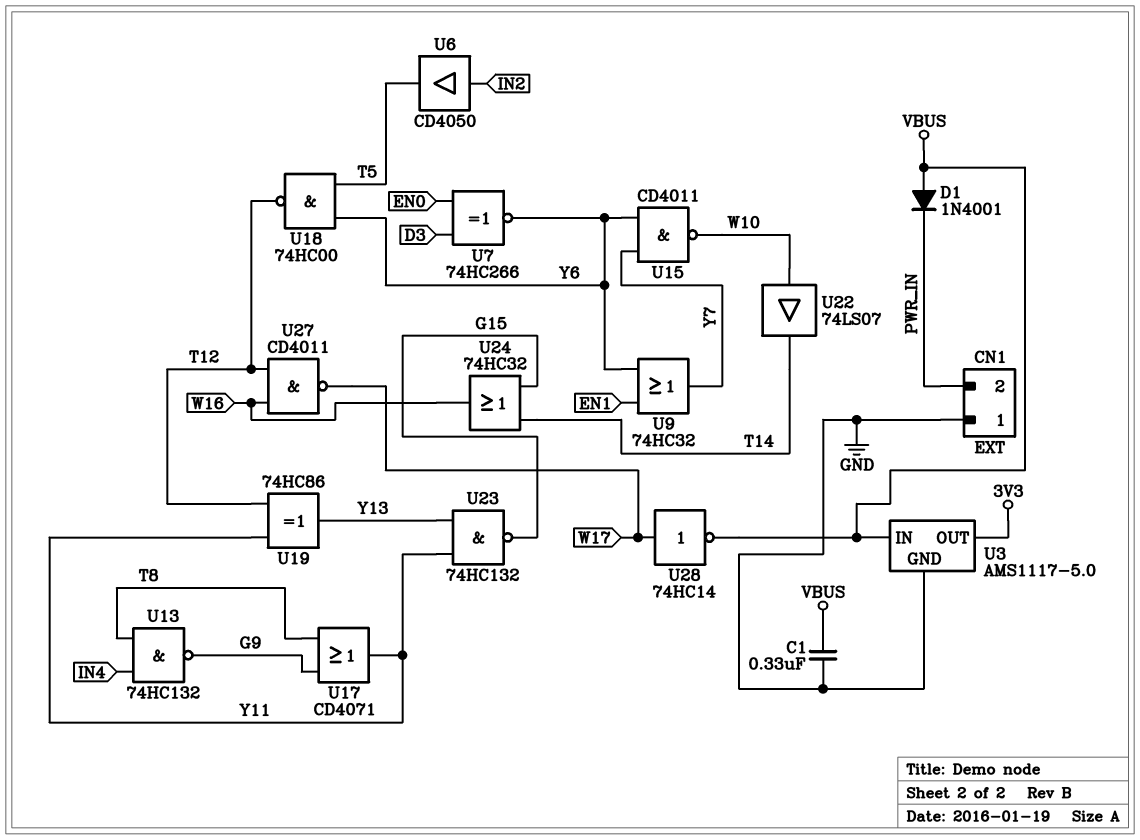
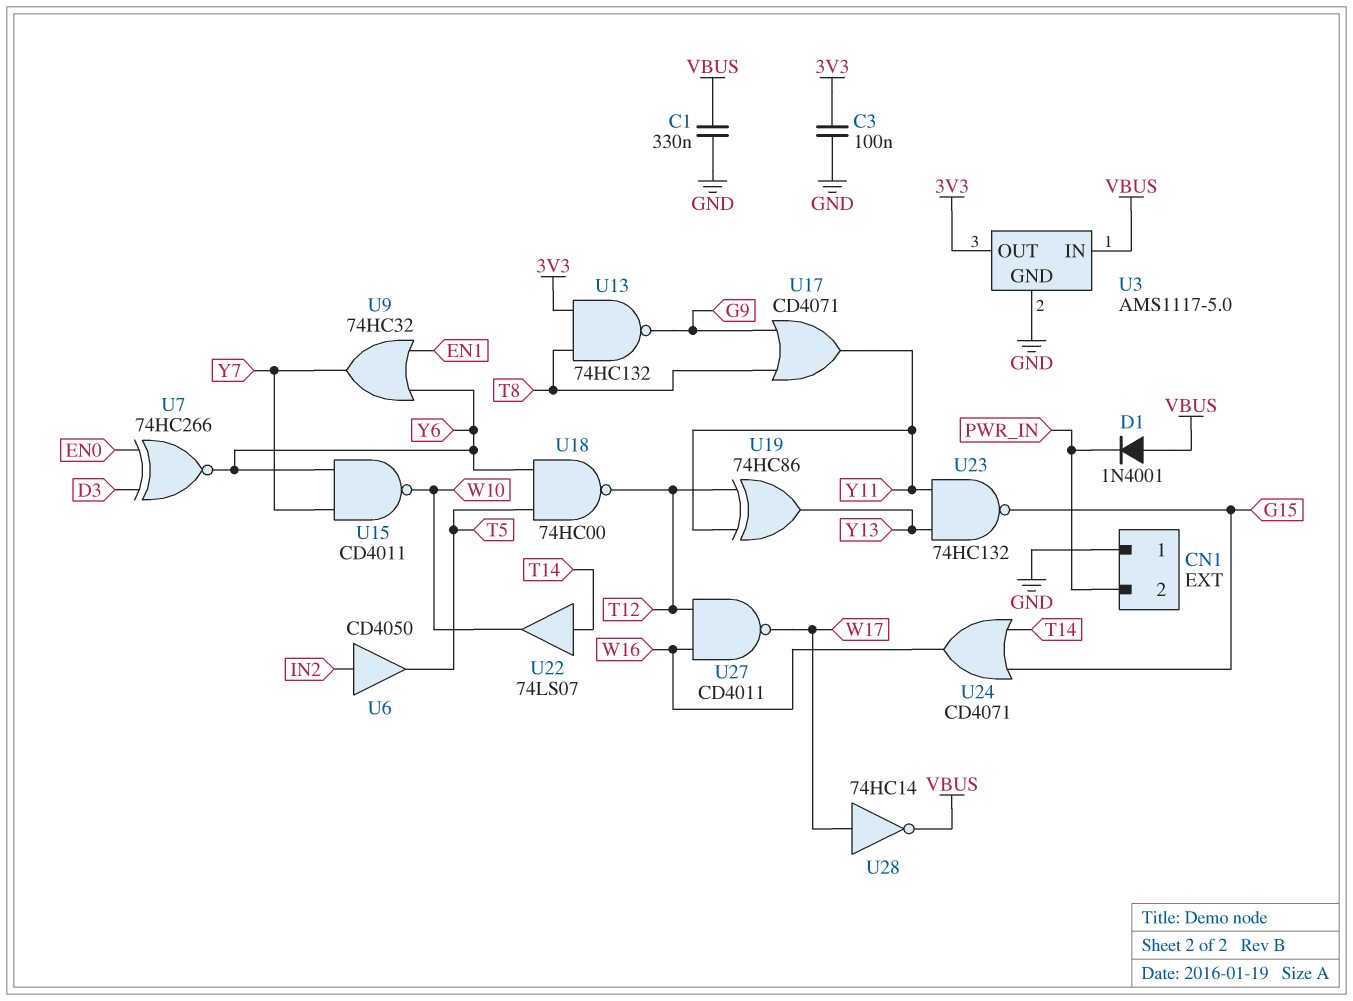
C3: none -> 100nF (3V3, GND)
U13: NAND 74HC132 (in IN4, in T8, out G9) -> NAND 74HC132 (in 3V3, in T8, out G9)
U22: buffer 74LS07 (in W10, out T14) -> buffer 74LS07 (in T14, out W10)
U24: OR 74HC32 (in G15, in T14, out W16) -> OR CD4071 (in G15, in T14, out W16)

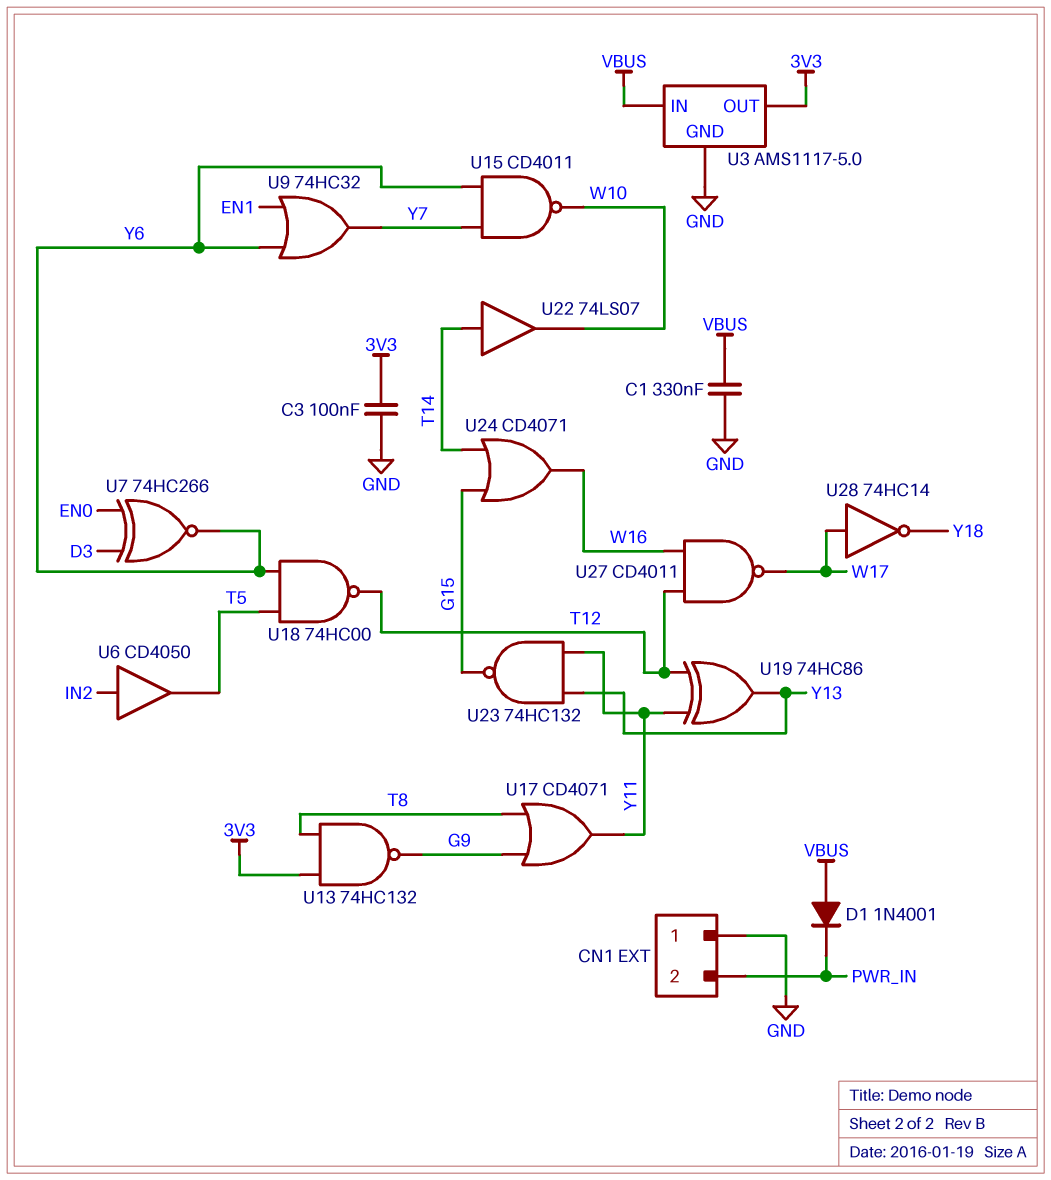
U28: NOT 74HC14 (in W17, out VBUS) -> NOT 74HC14 (in W17, out Y18)

